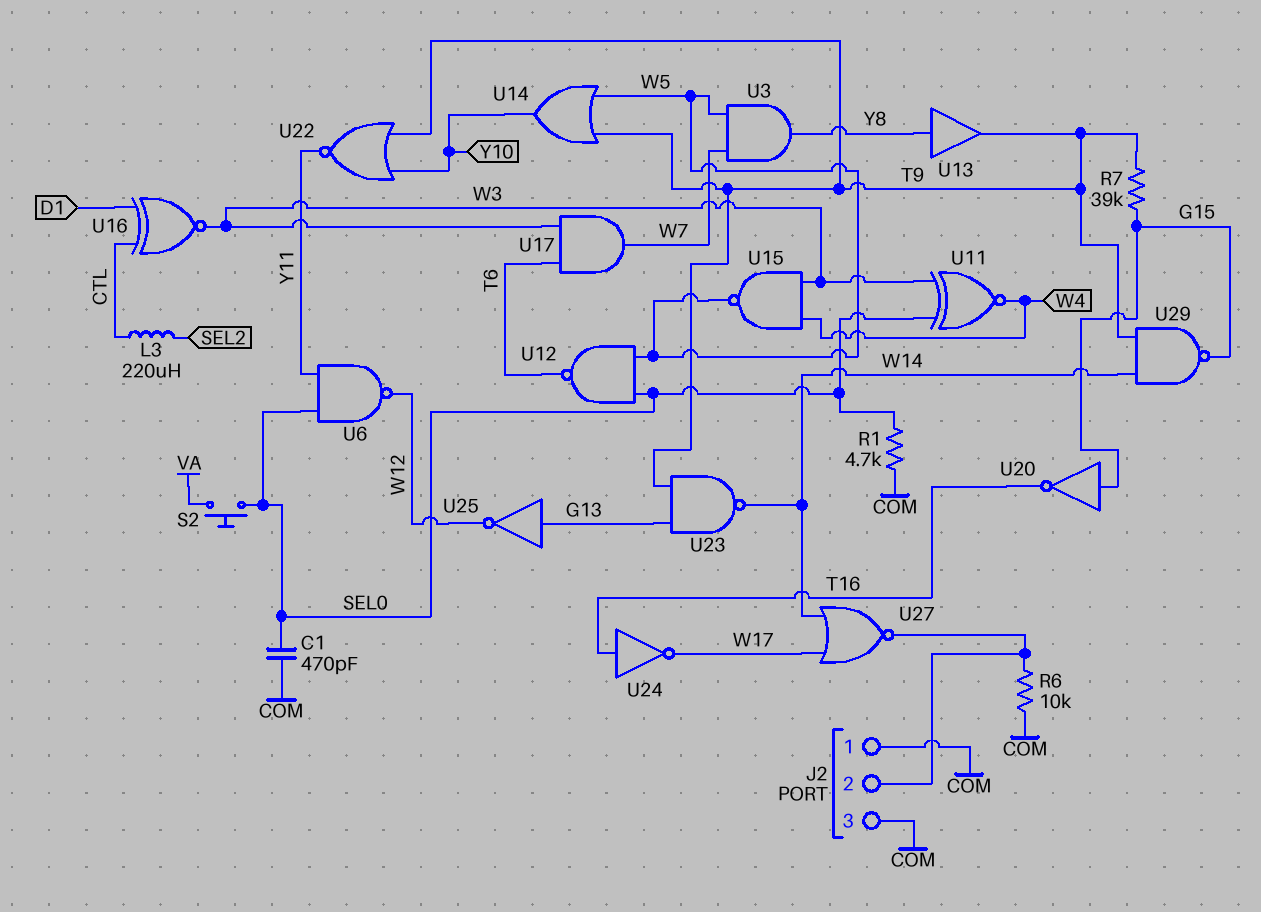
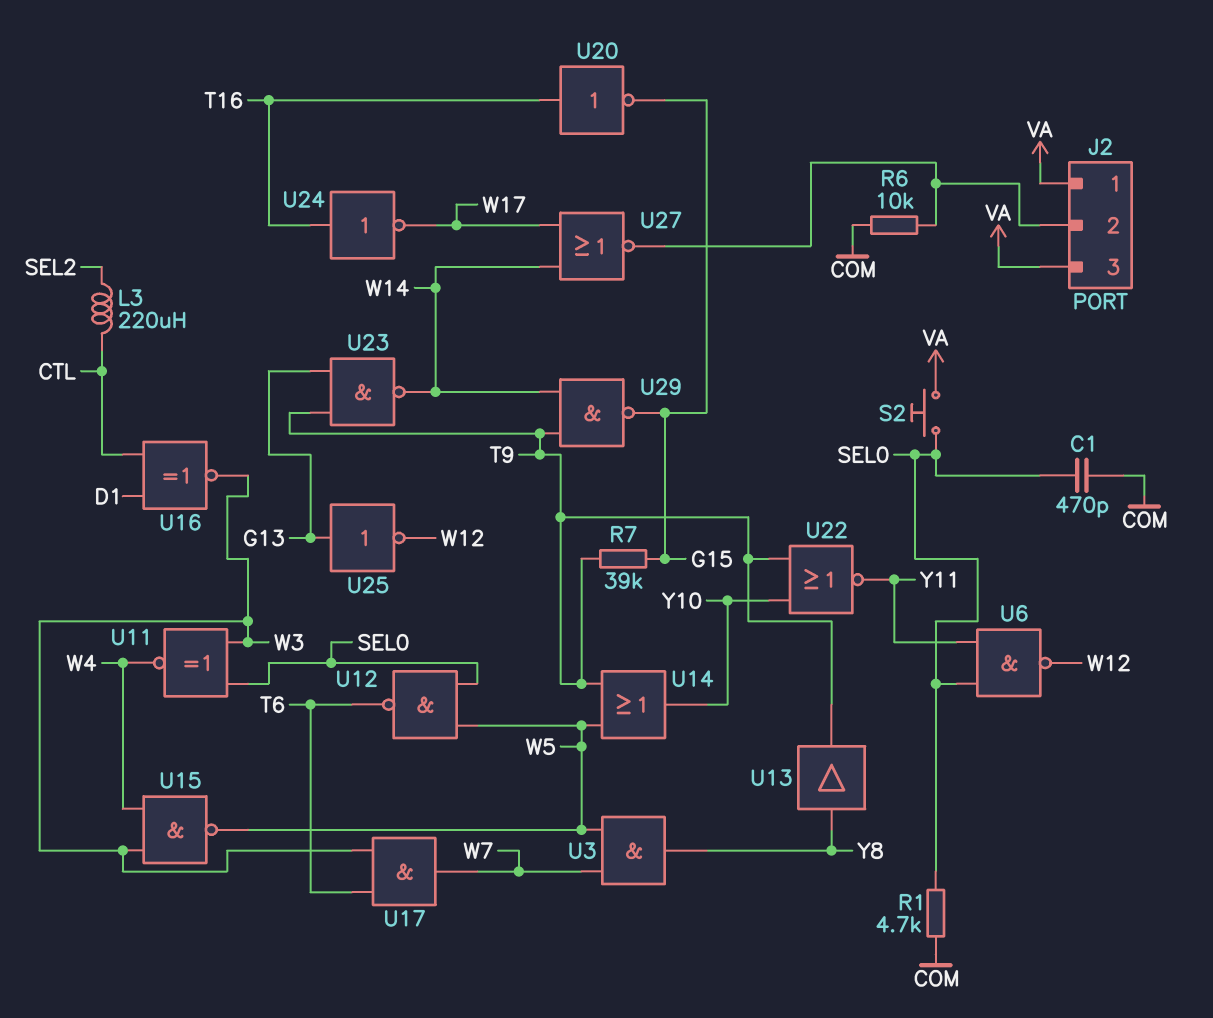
J2 pin 1: COM -> VA
J2 pin 3: COM -> VA
U20: NOT (in G15, out T16) -> NOT (in T16, out G15)

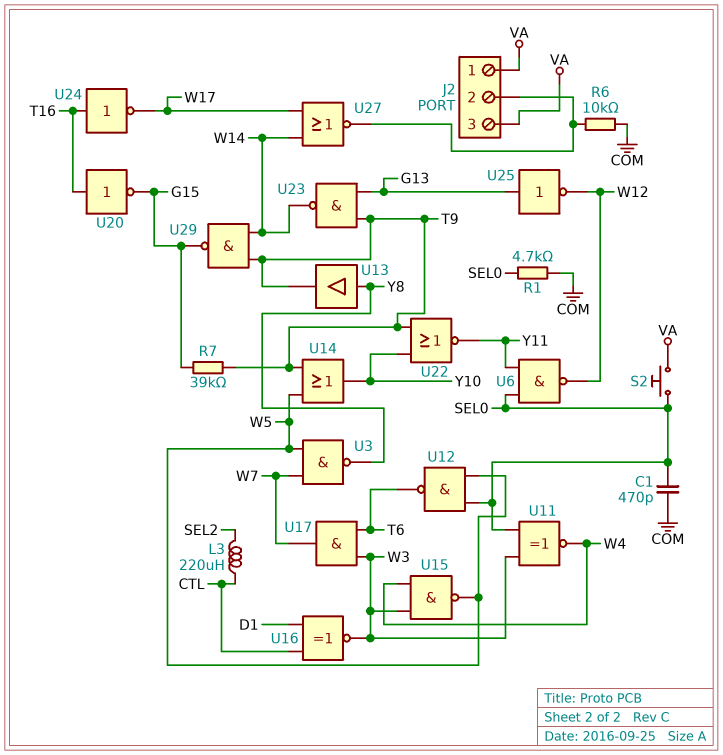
U3: AND (in W5, in W7, out Y8) -> NAND (in W5, in W7, out Y8)

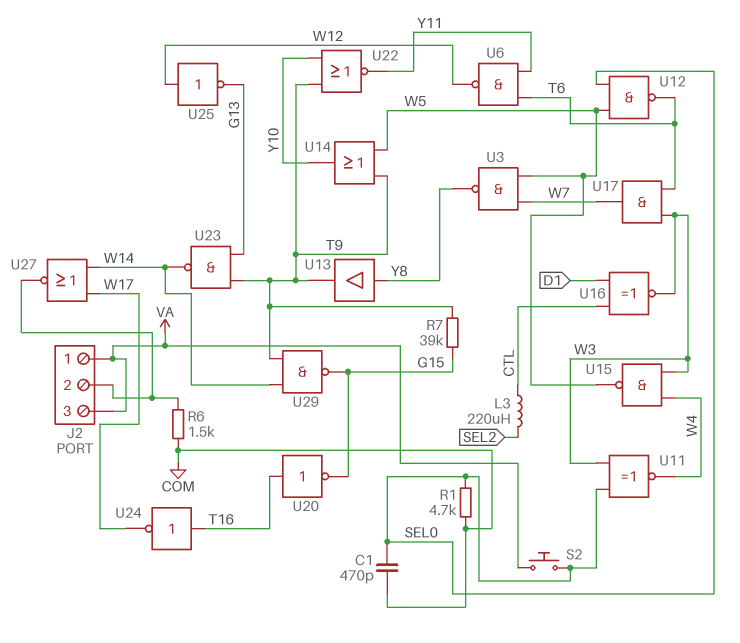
R6: 10k (COM, J2/2) -> 1.5k (COM, J2/2)
U6: NAND (in SEL0, in Y11, out W12) -> NAND (in T6, in Y11, out W12)
U25: NOT (in G13, out W12) -> NOT (in W12, out G13)

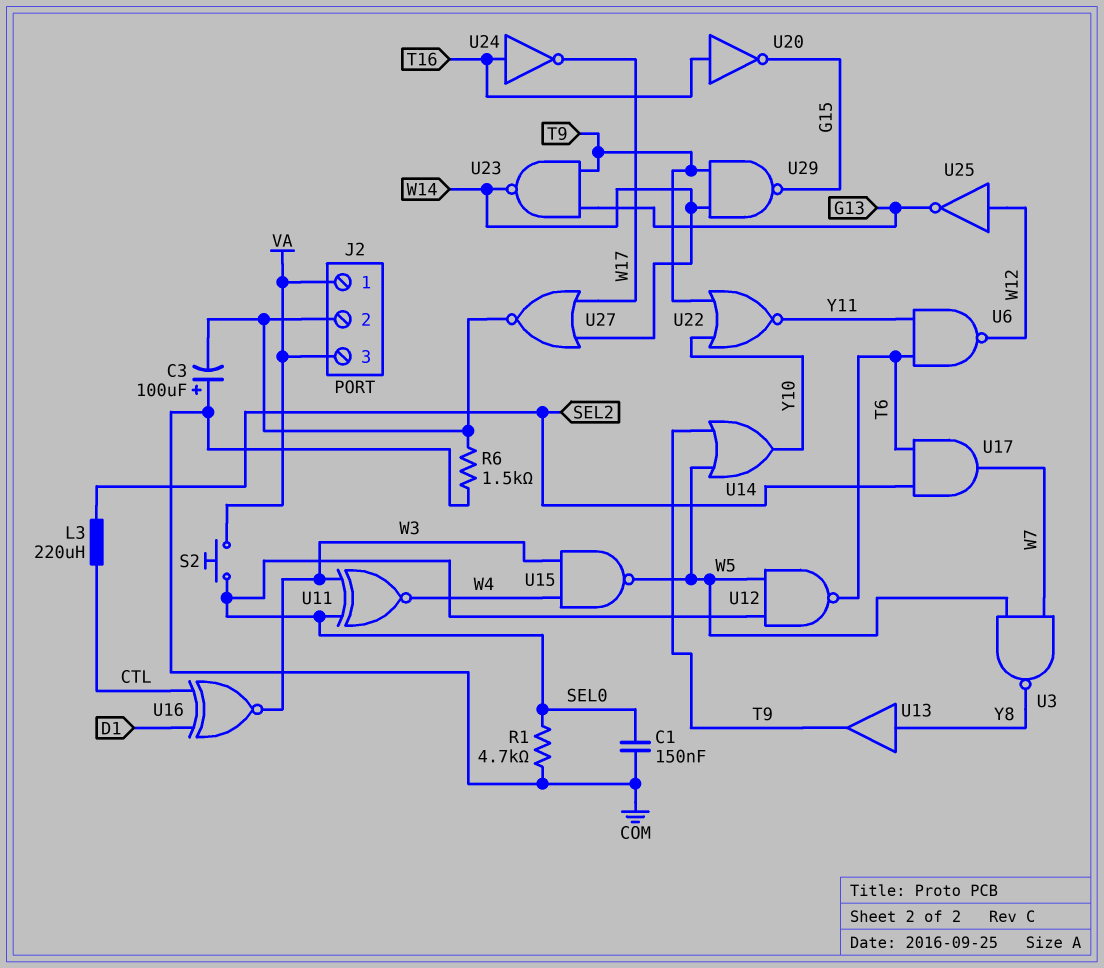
C1: 470pF (COM, SEL0) -> 150nF (COM, SEL0)
C3: none -> 100uF (plus COM, minus J2/2)
R7: 39k (G15, T9) -> none
U17: AND (in T6, in W3, out W7) -> AND (in SEL2, in T6, out W7)

